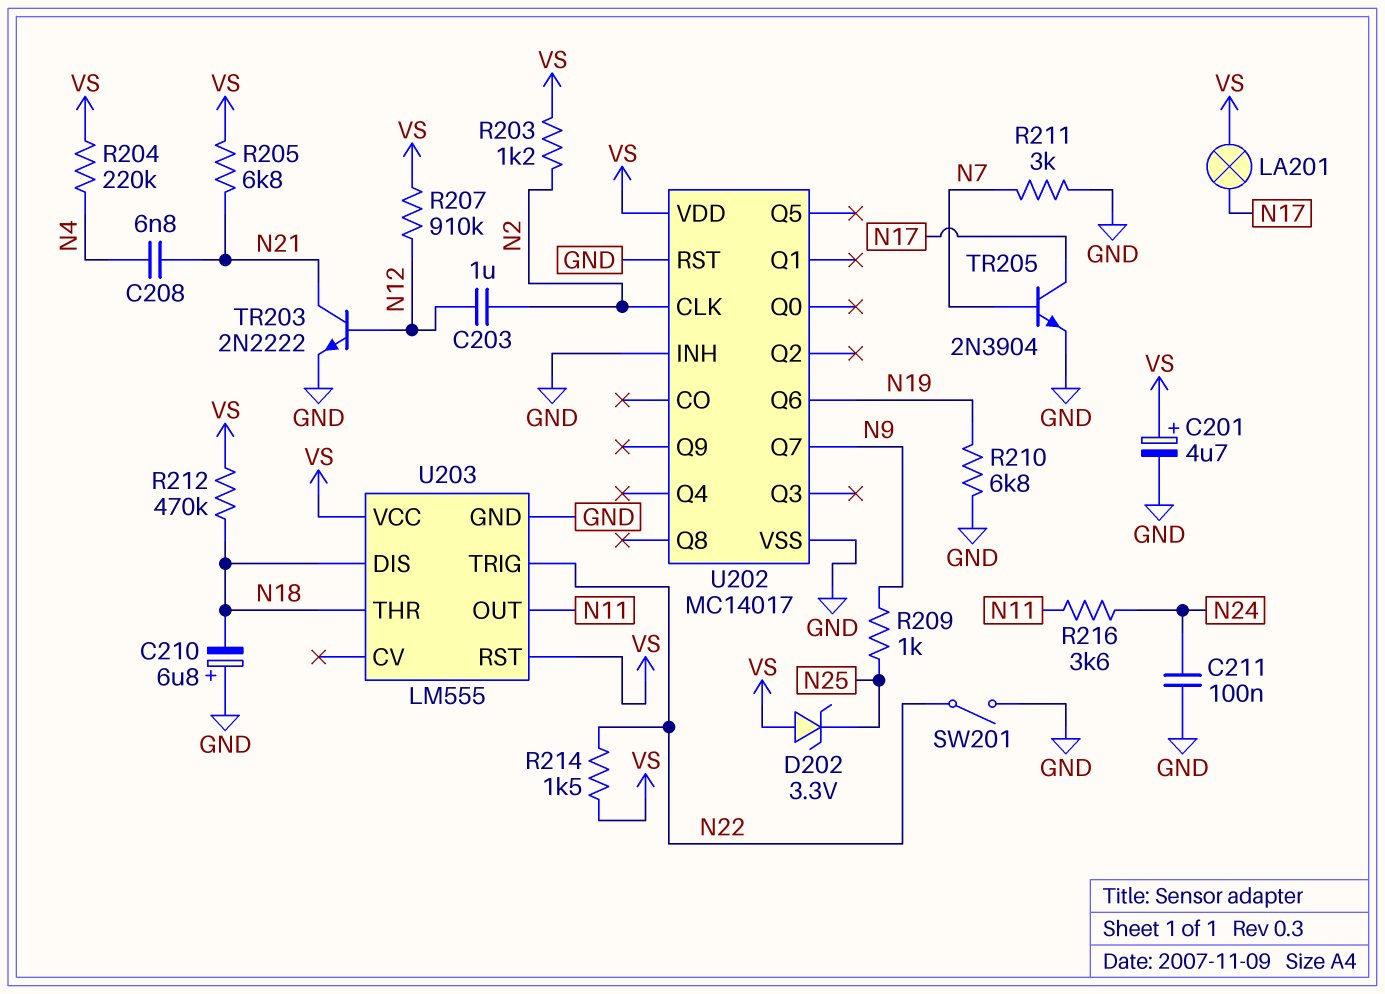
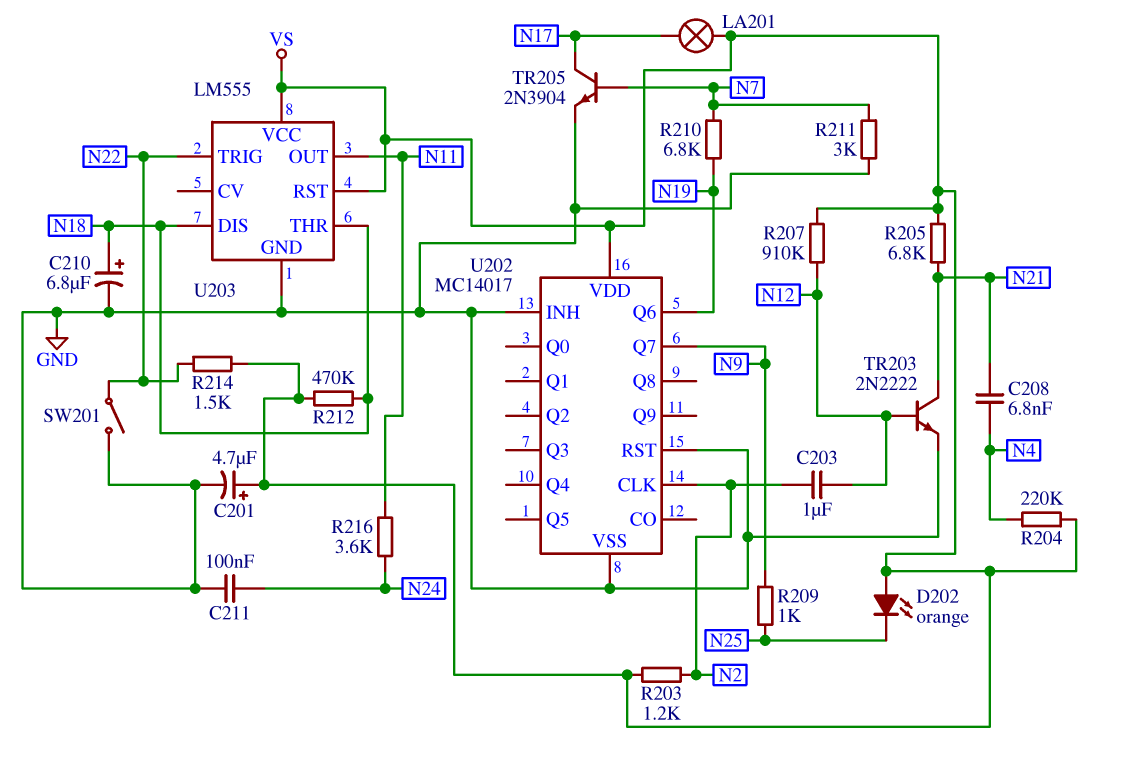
C210: 6.8uF (plus GND, minus N18) -> 6.8uF (plus N18, minus GND)
D202: zener 3.3V (A VS, K N25) -> LED orange (A VS, K N25)
R210: 6.8k (GND, N19) -> 6.8k (N7, N19)

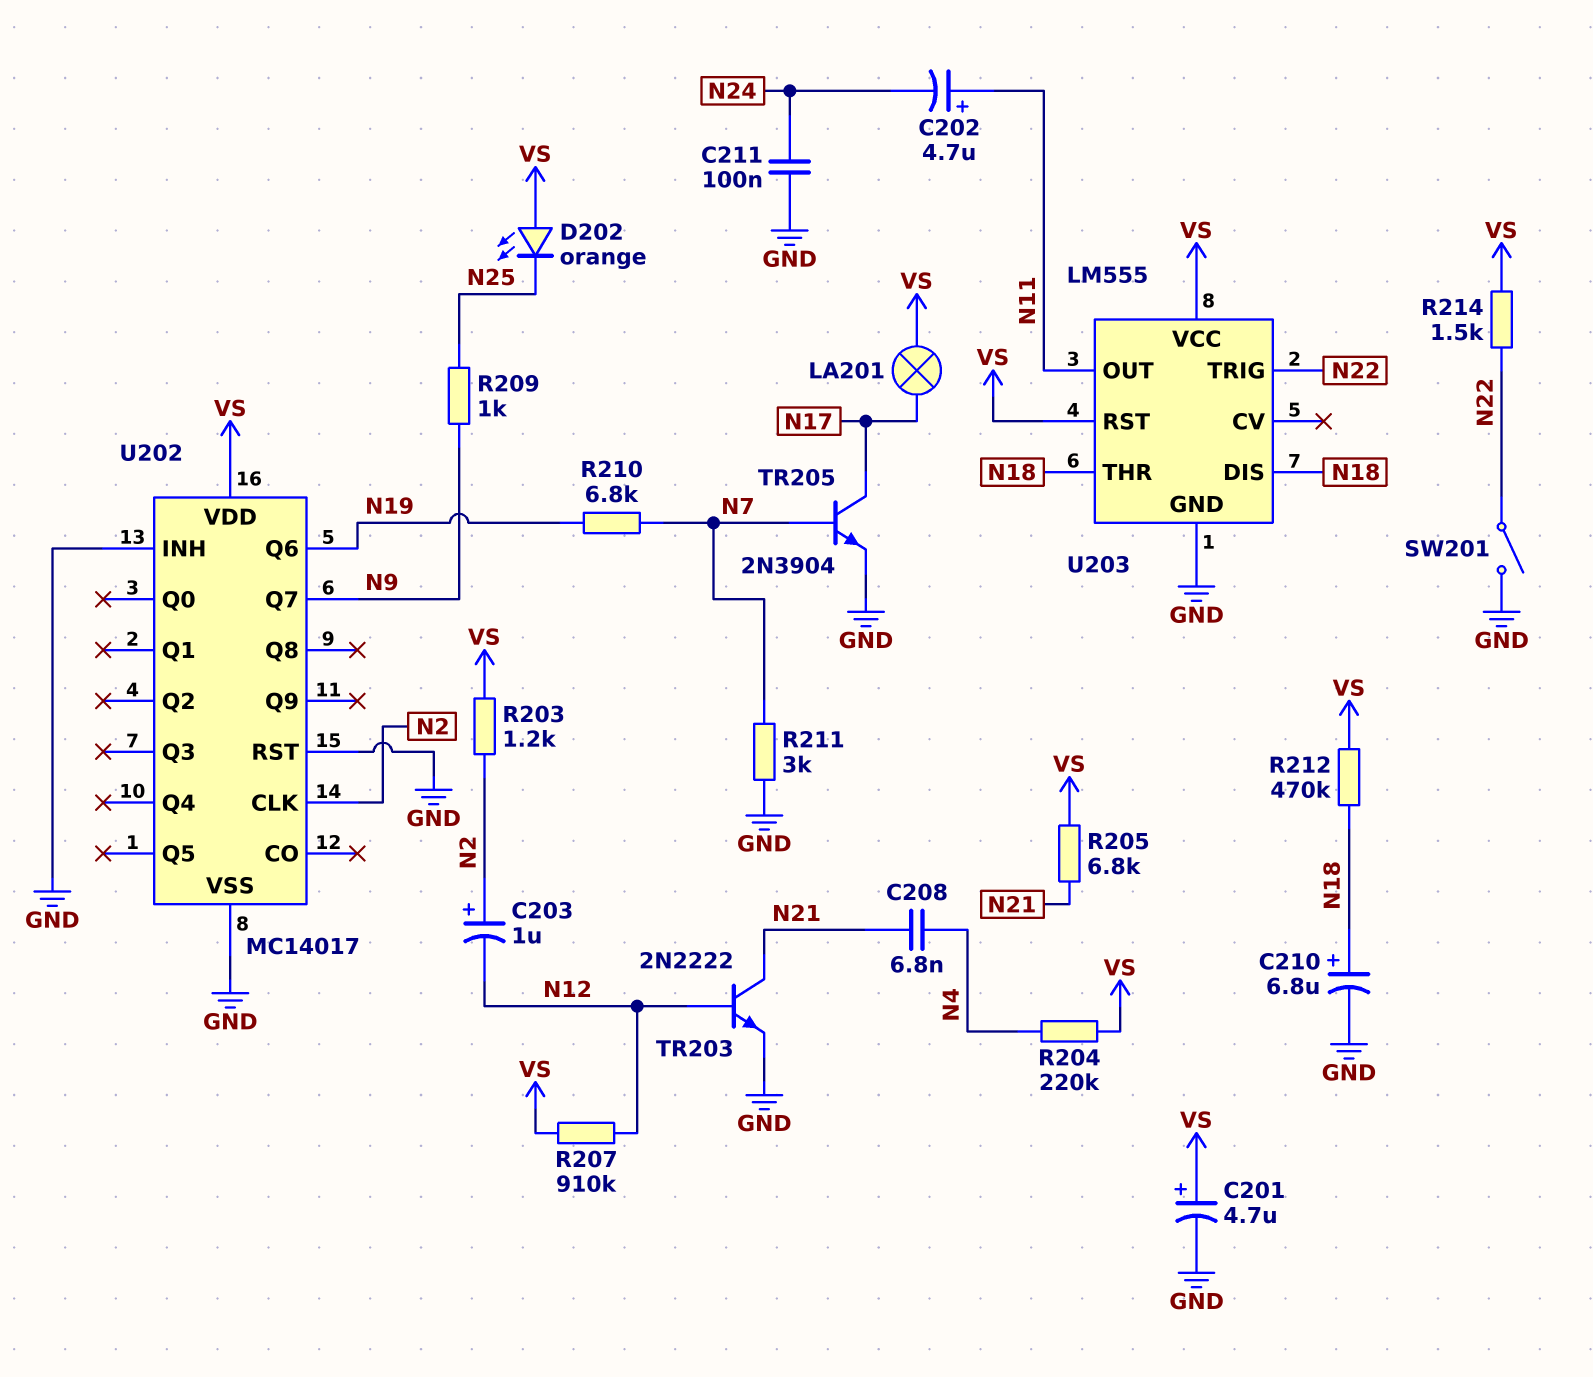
C202: none -> 4.7uF (plus N11, minus N24)
C203: 1uF (N2, N12) -> 1uF (plus N2, minus N12)
R216: 3.6k (N11, N24) -> none

